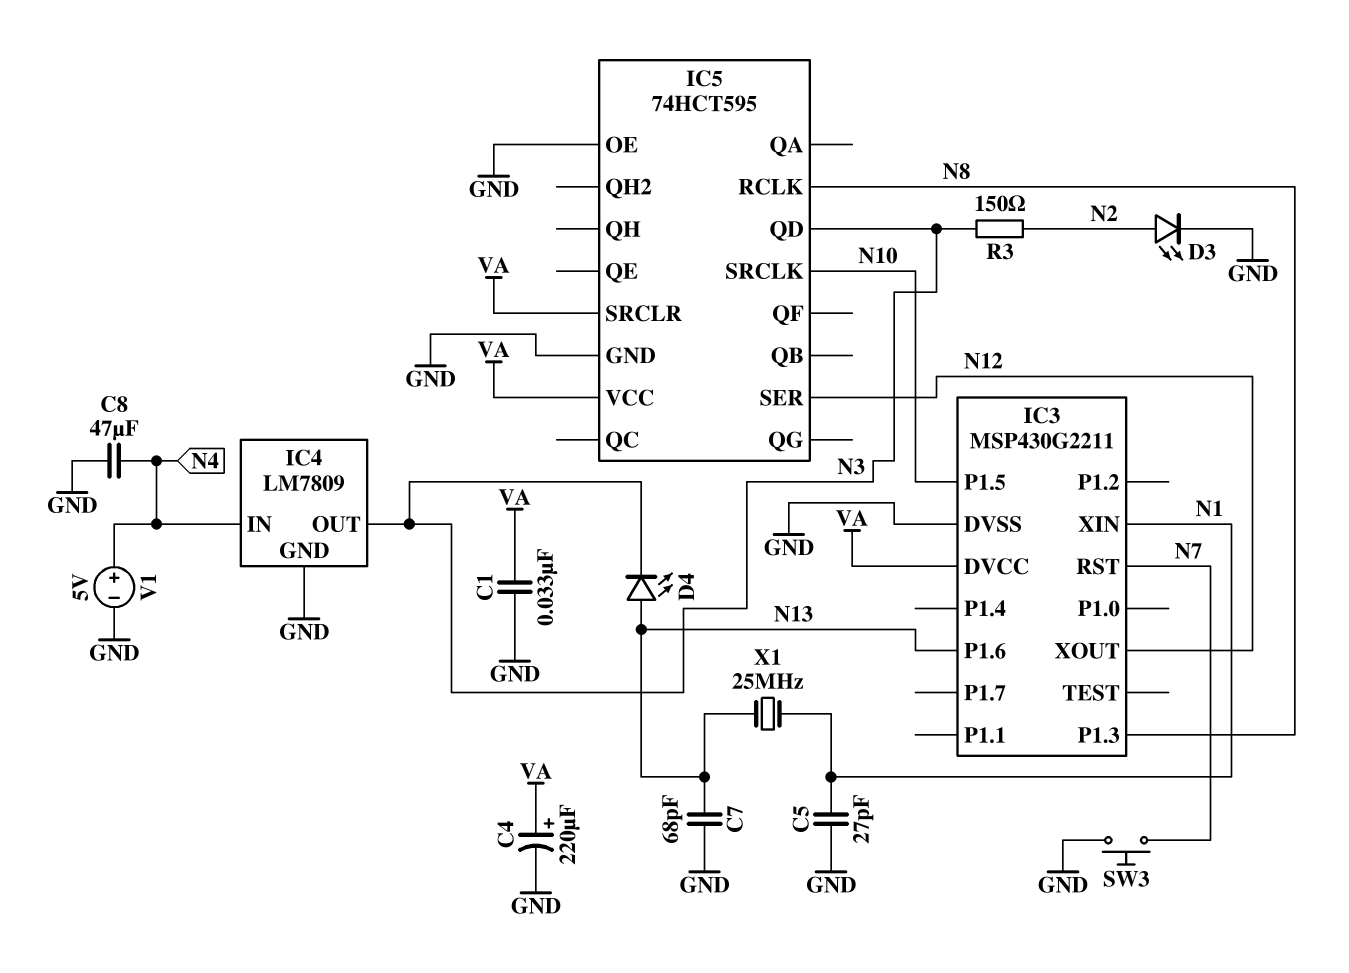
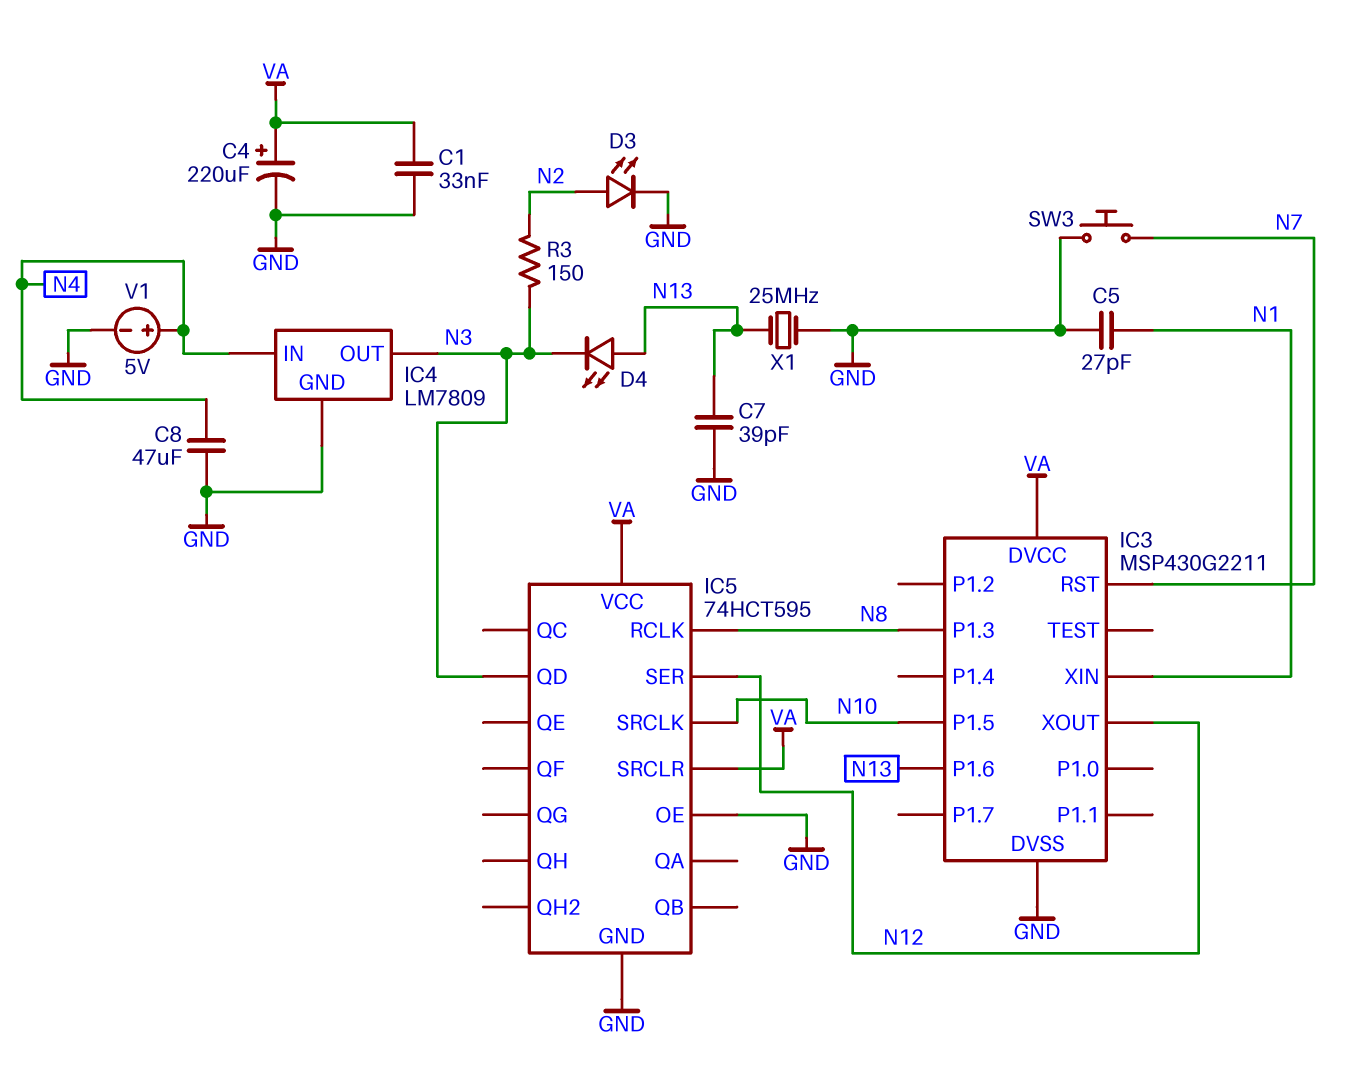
C7: 68pF (GND, N13) -> 39pF (GND, N13)
X1: 25MHz (N1, N13) -> 25MHz (GND, N13)

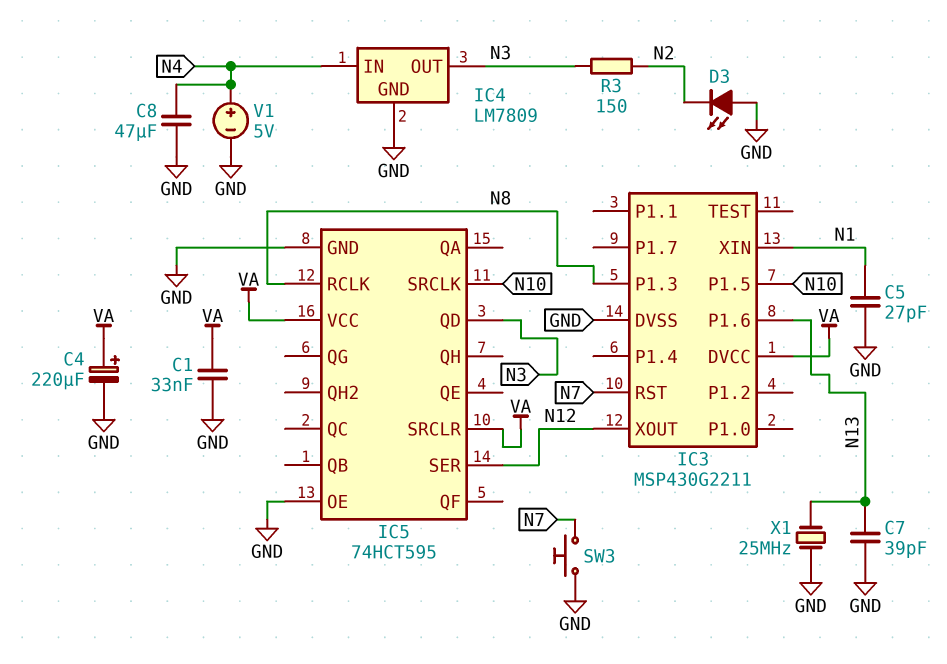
D3: LED (A N2, K GND) -> LED (A GND, K N2)
D4: LED (A N13, K N3) -> none

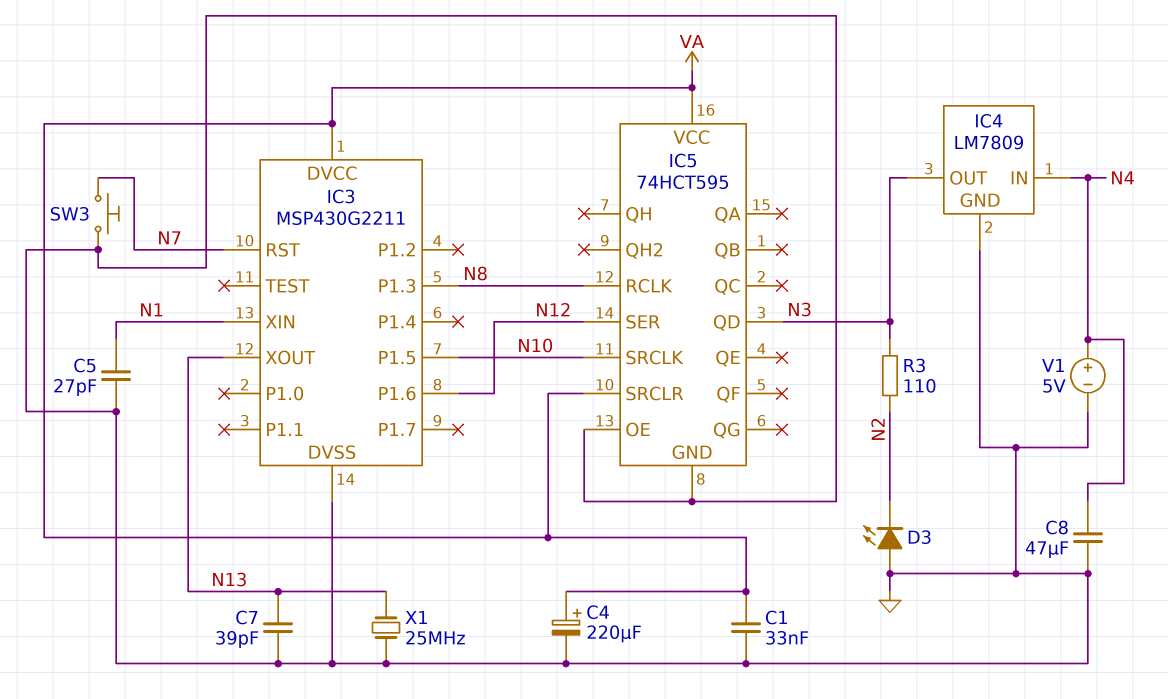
IC3 pin P1.6: N13 -> N12
IC3 pin XOUT: N12 -> N13
R3: 150 (N2, N3) -> 110 (N2, N3)

